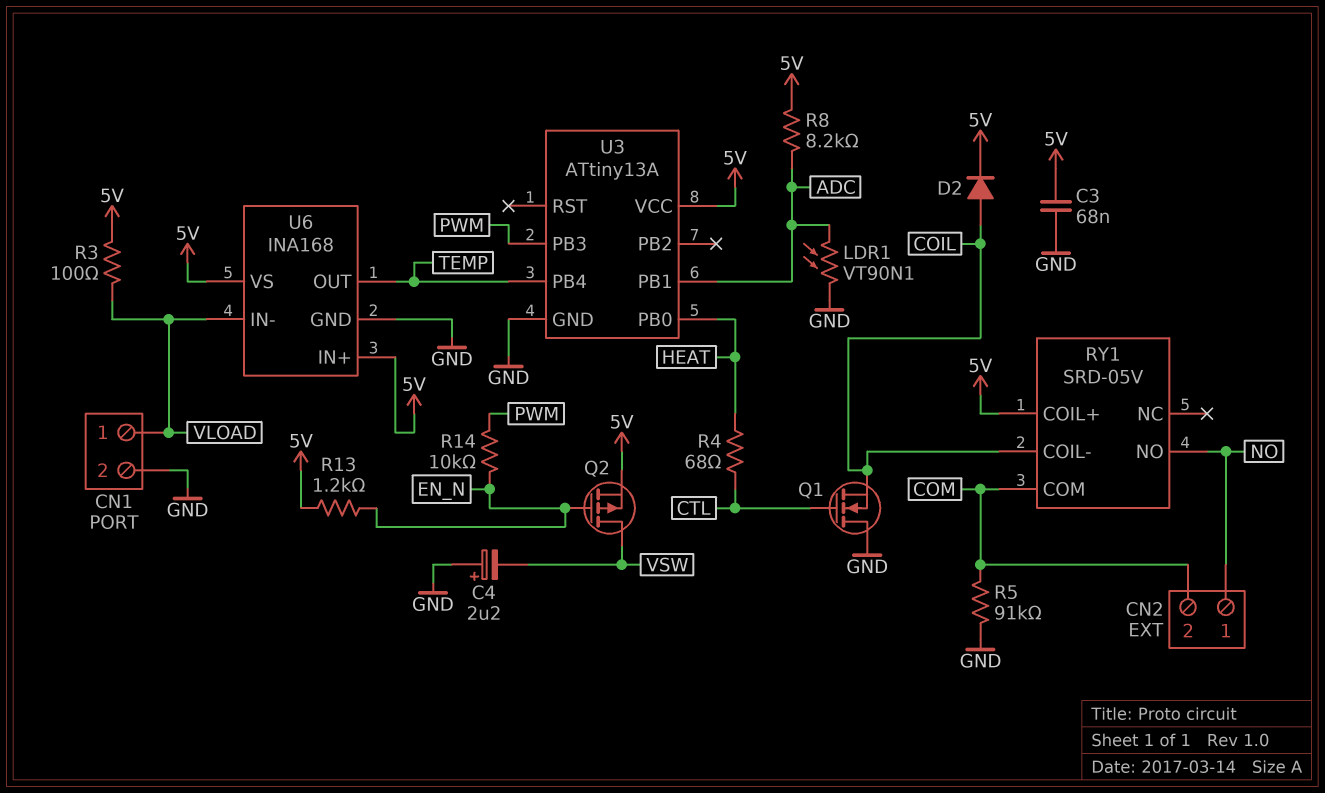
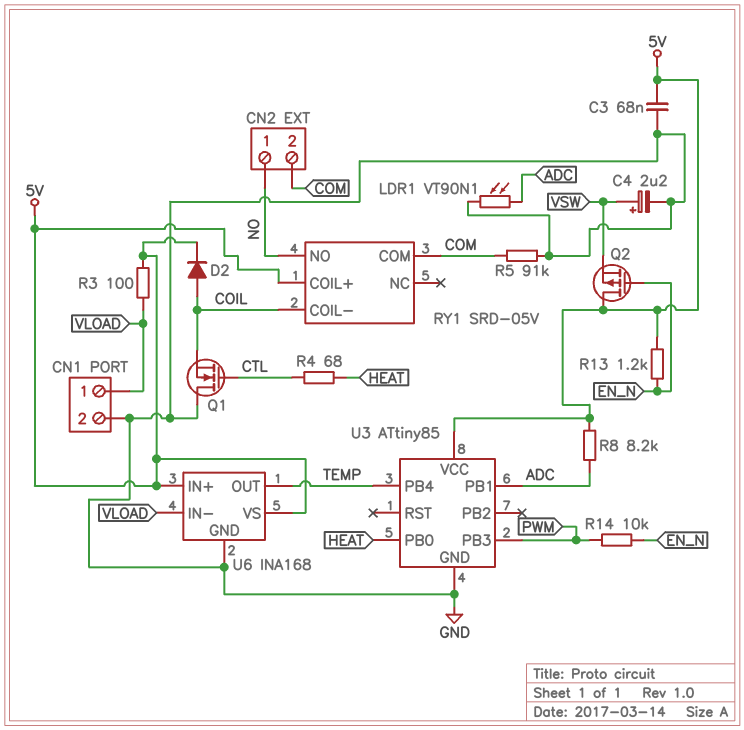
C4: 2.2uF (plus GND, minus VSW) -> 2.2uF (plus VSW, minus GND)
Q2: PMOS (G EN_N, D VSW, S 5V) -> PMOS (G EN_N, D 5V, S VSW)
U3: ATtiny13A -> ATtiny85

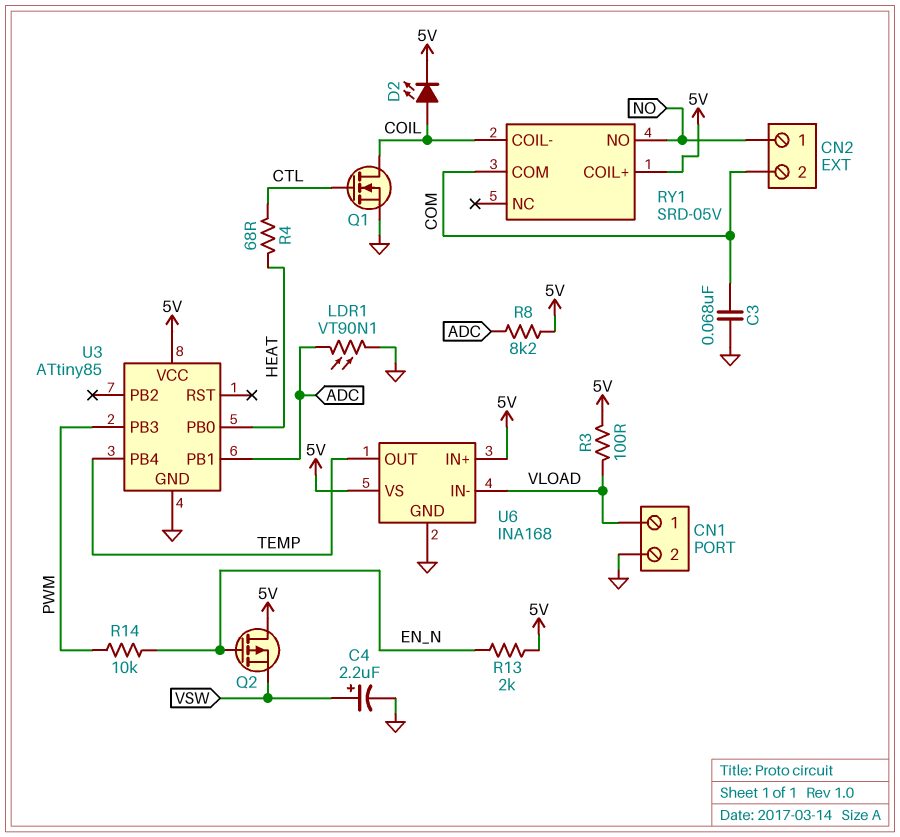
C3: 68nF (5V, GND) -> 68nF (COM, GND)
D2: diode (A COIL, K 5V) -> LED (A COIL, K 5V)
Q1: NMOS (G CTL, D GND, S COIL) -> NMOS (G CTL, D COIL, S GND)
R5: 91k (COM, GND) -> none
R13: 1.2k (5V, EN_N) -> 2k (5V, EN_N)

